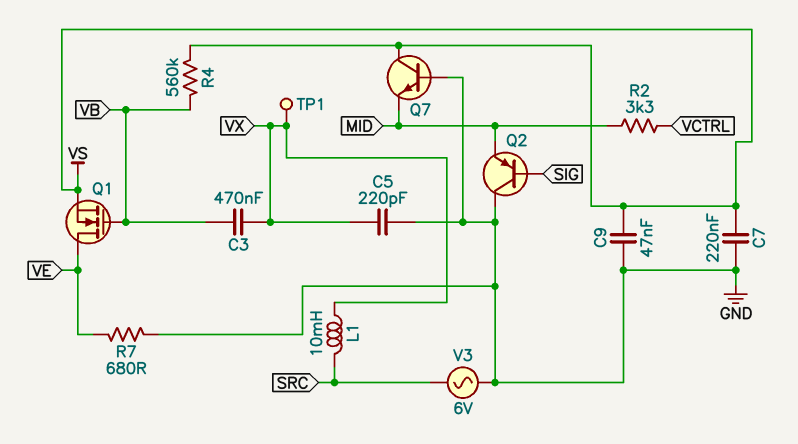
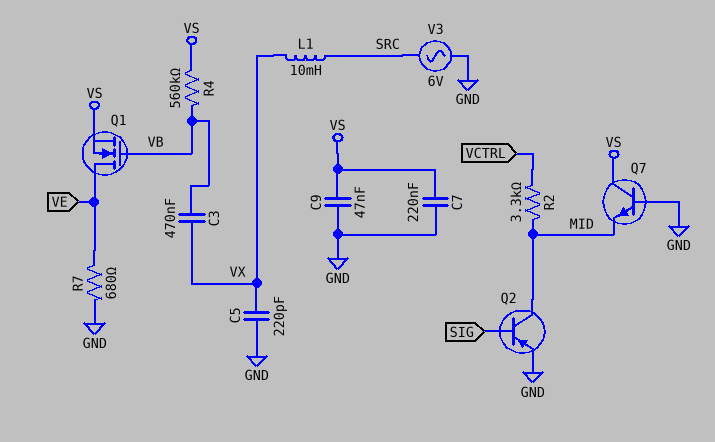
Q2: PNP (B SIG, C GND, E MID) -> PNP (B SIG, C MID, E GND)
TP1: test point (VX) -> none

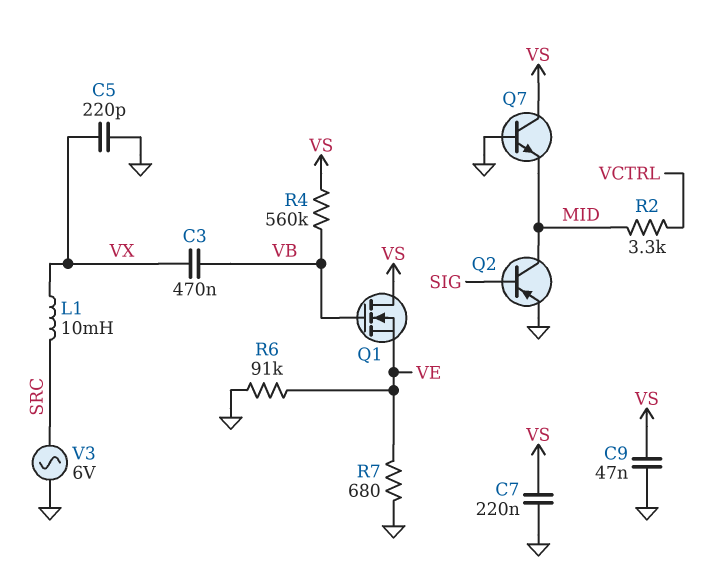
Q1: NMOS (G VB, D VE, S VS) -> NMOS (G VB, D VS, S VE)
R6: none -> 91k (GND, VE)

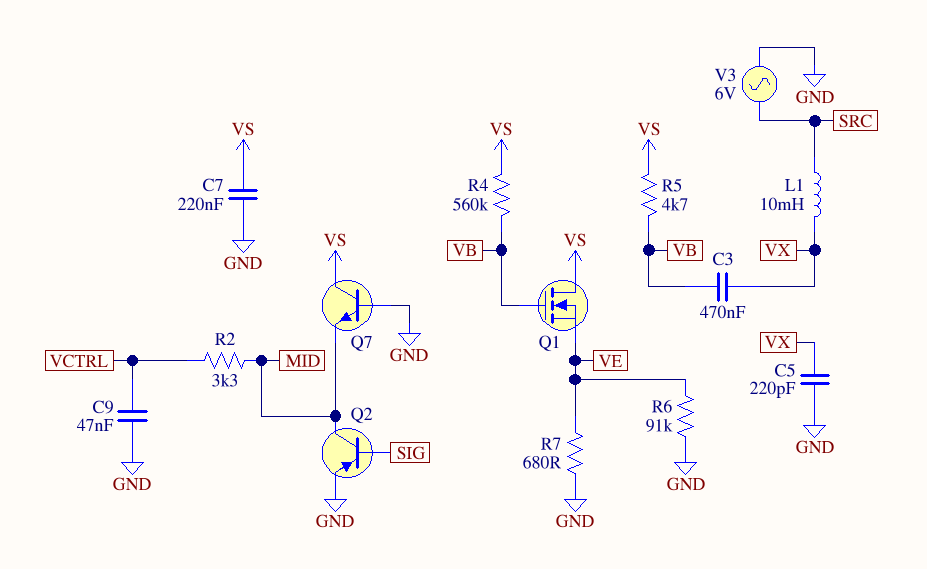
C9: 47nF (GND, VS) -> 47nF (GND, VCTRL)
R5: none -> 4.7k (VB, VS)

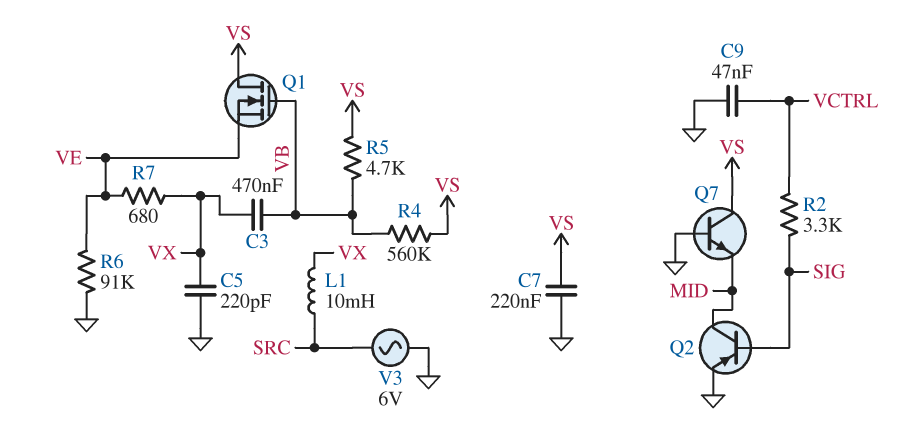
R2: 3.3k (MID, VCTRL) -> 3.3k (SIG, VCTRL)
R7: 680 (GND, VE) -> 680 (VE, VX)

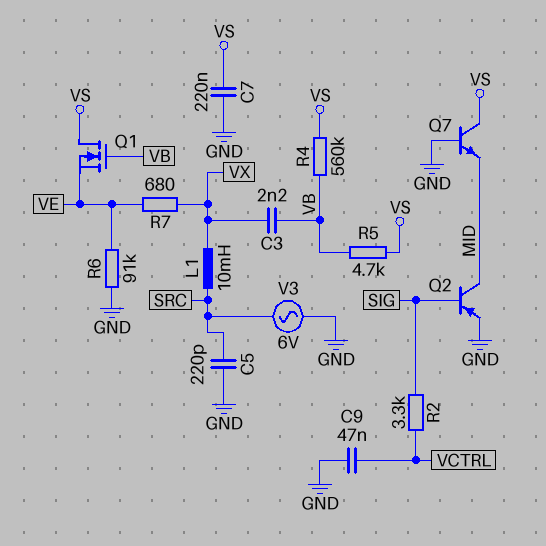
C3: 470nF (VB, VX) -> 2.2nF (VB, VX)
C5: 220pF (GND, VX) -> 220pF (GND, SRC)

